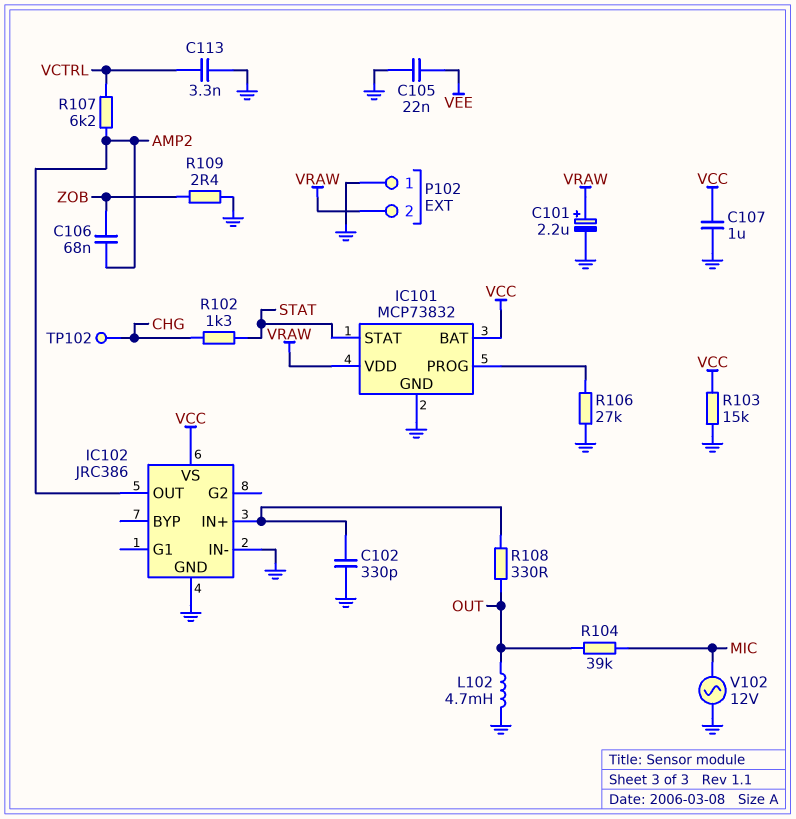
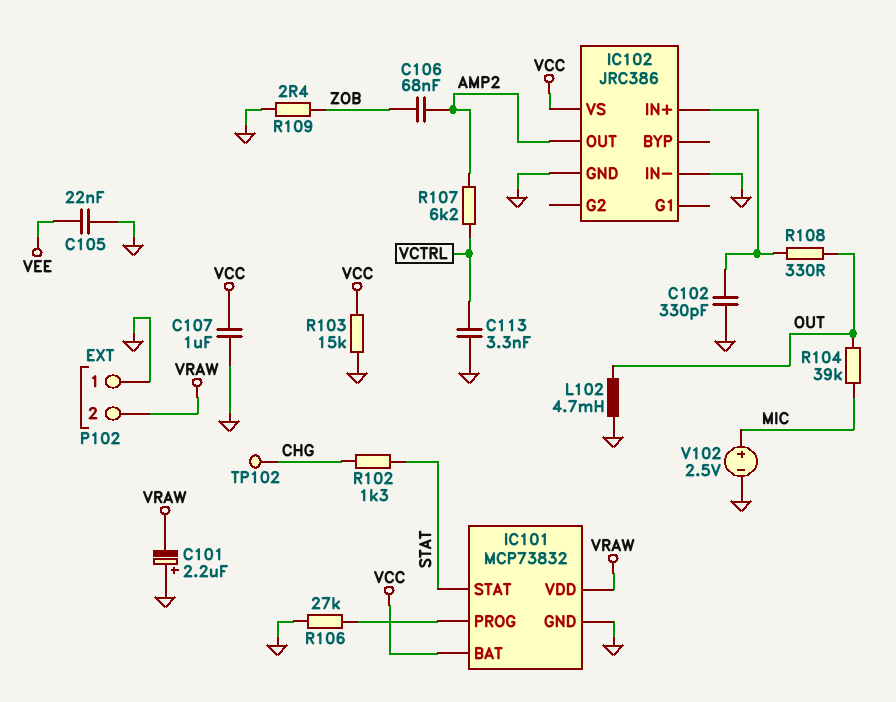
C101: 2.2uF (plus VRAW, minus GND) -> 2.2uF (plus GND, minus VRAW)
V102: AC 12V (GND, MIC) -> 2.5V (plus MIC, minus GND)

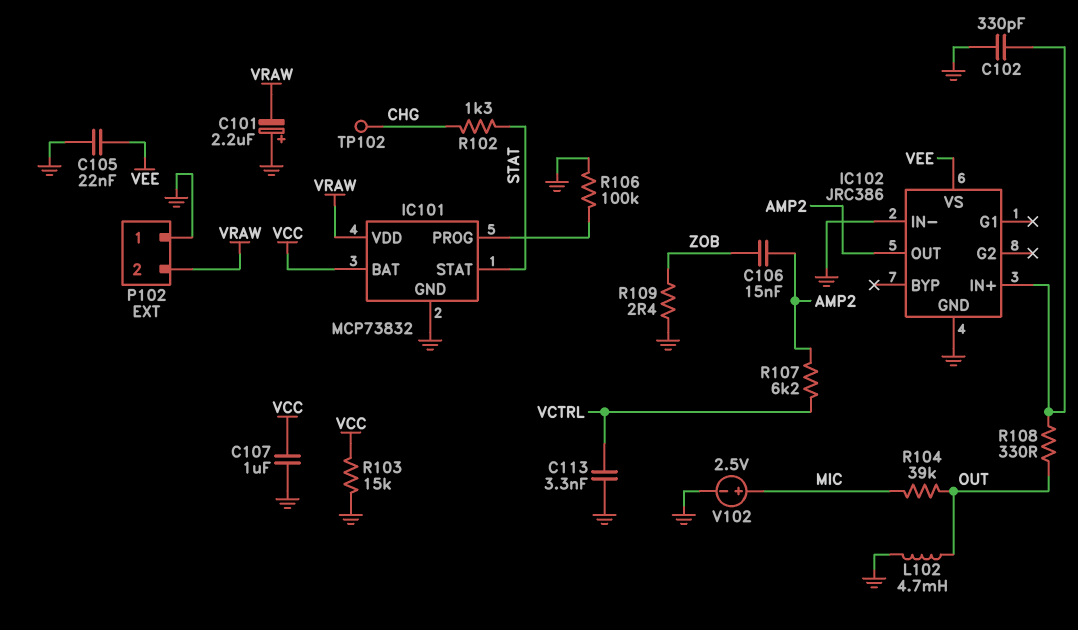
C106: 68nF (AMP2, ZOB) -> 15nF (AMP2, ZOB)
IC102 pin VS: VCC -> VEE
R106: 27k (GND, IC101/PROG) -> 100k (GND, IC101/PROG)

